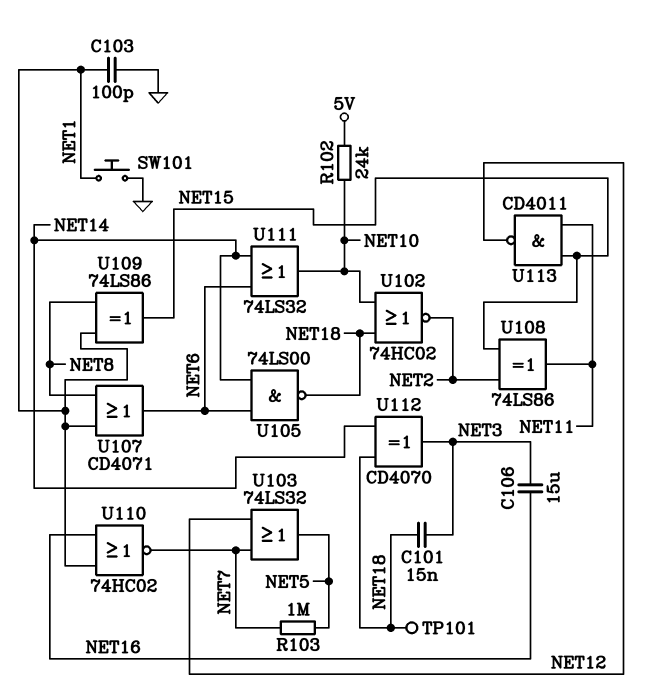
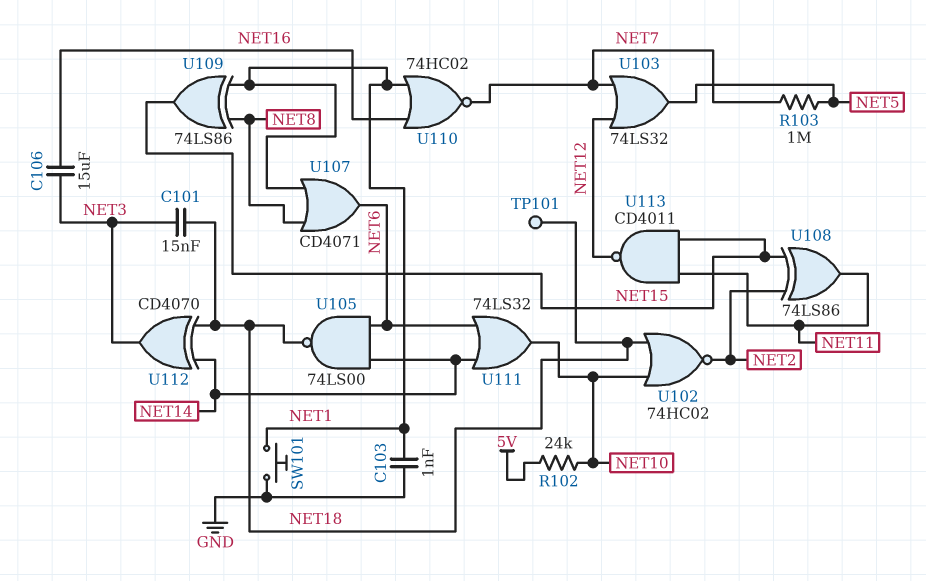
C103: 100pF (GND, NET1) -> 1nF (GND, NET1)

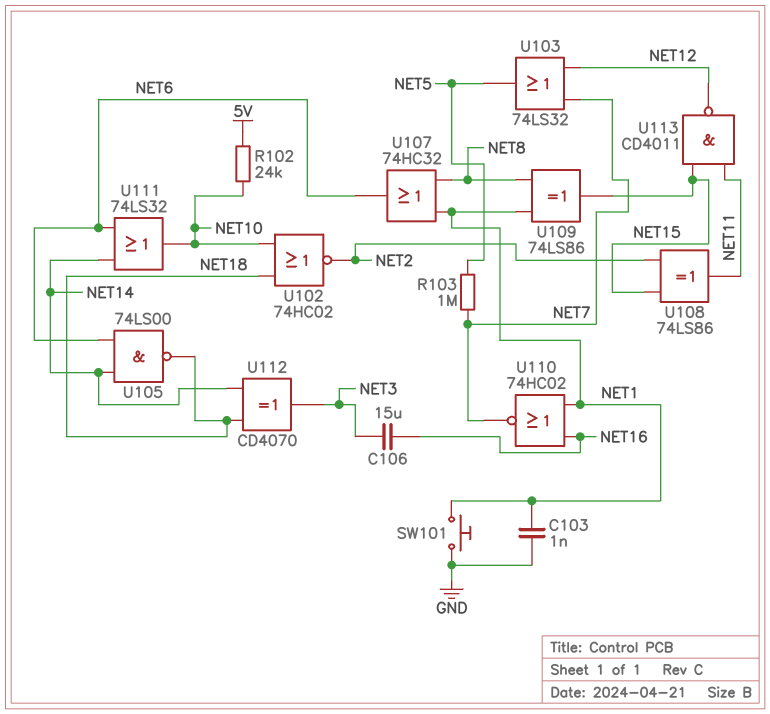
C101: 15nF (NET3, NET18) -> none
TP101: test point (NET18) -> none
U107: OR CD4071 (in NET1, in NET8, out NET6) -> OR 74HC32 (in NET1, in NET8, out NET6)

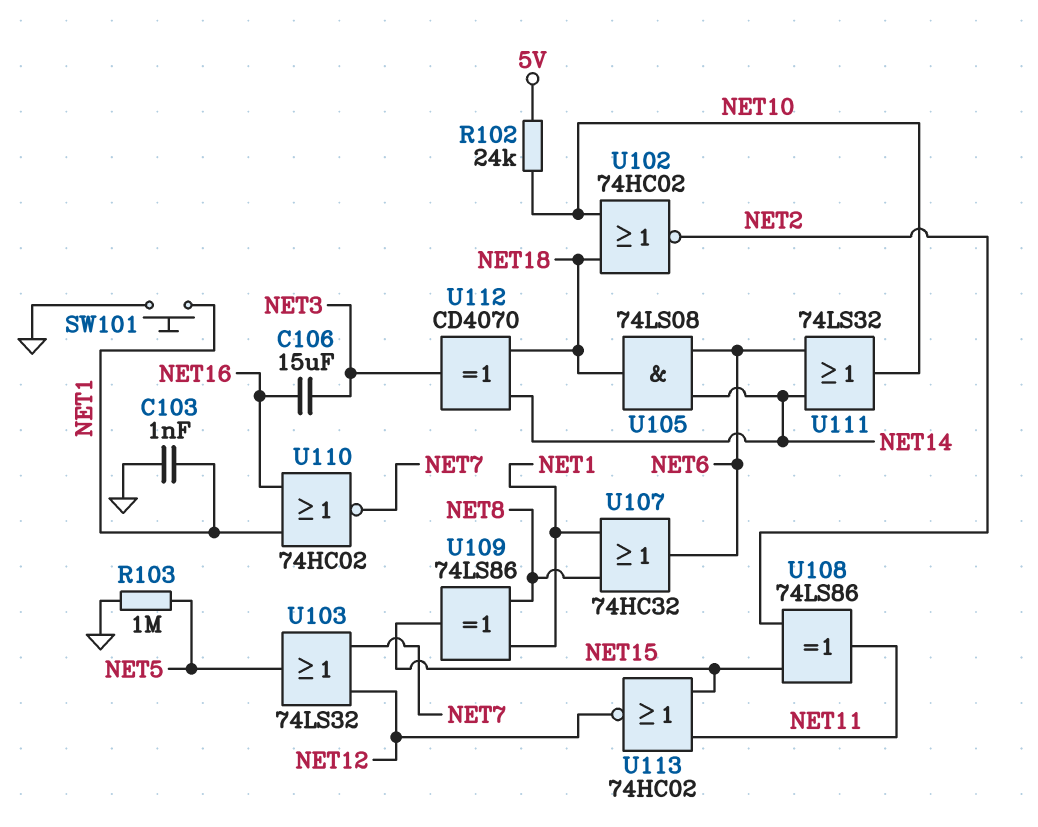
R103: 1M (NET5, NET7) -> 1M (GND, NET5)
U105: NAND 74LS00 (in NET6, in NET14, out NET18) -> AND 74LS08 (in NET6, in NET14, out NET18)
U113: NAND CD4011 (in NET11, in NET15, out NET12) -> NOR 74HC02 (in NET11, in NET15, out NET12)

